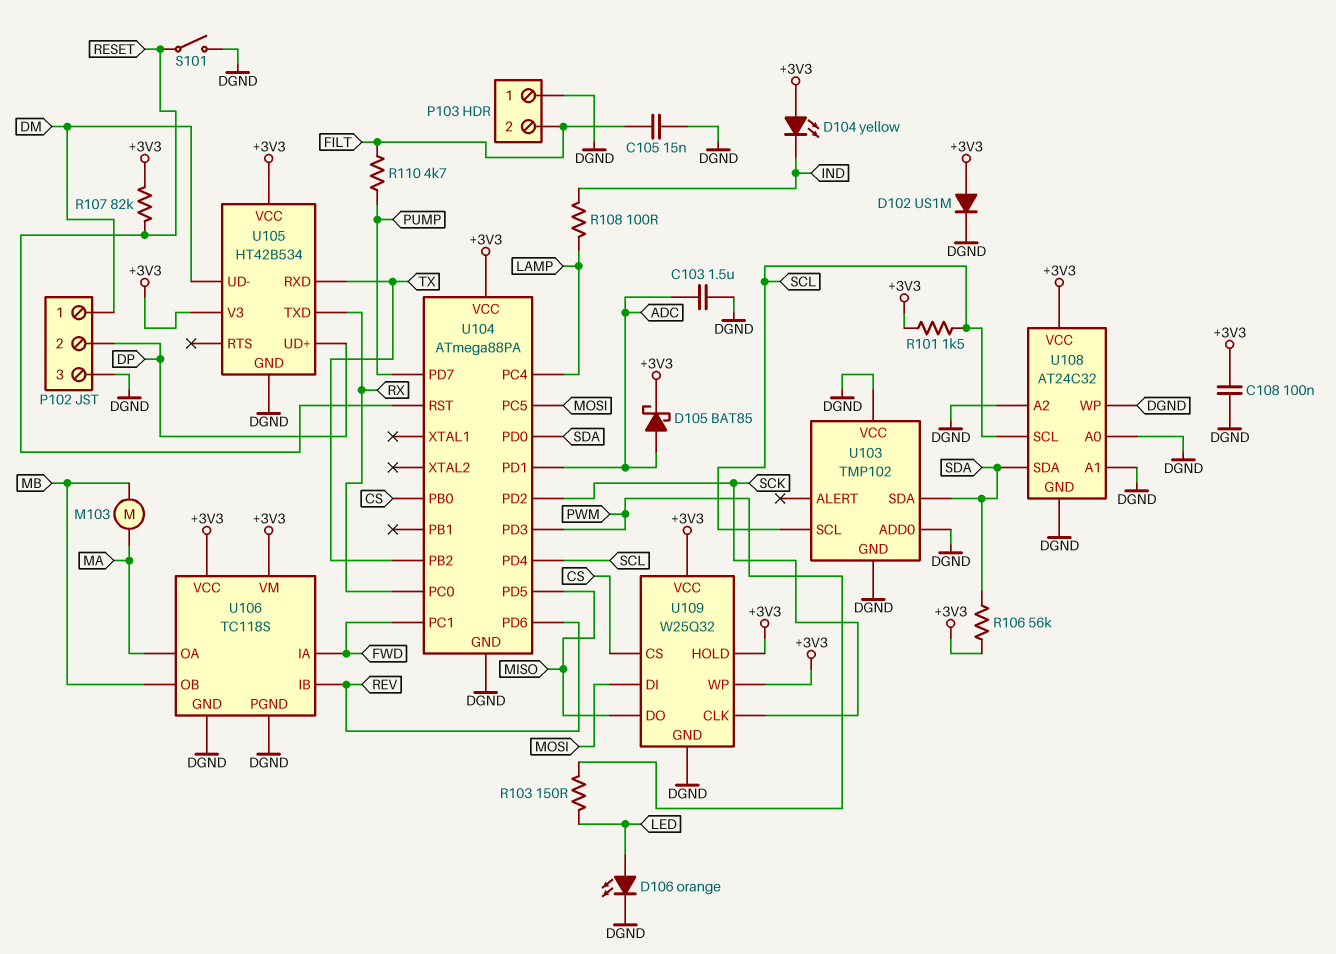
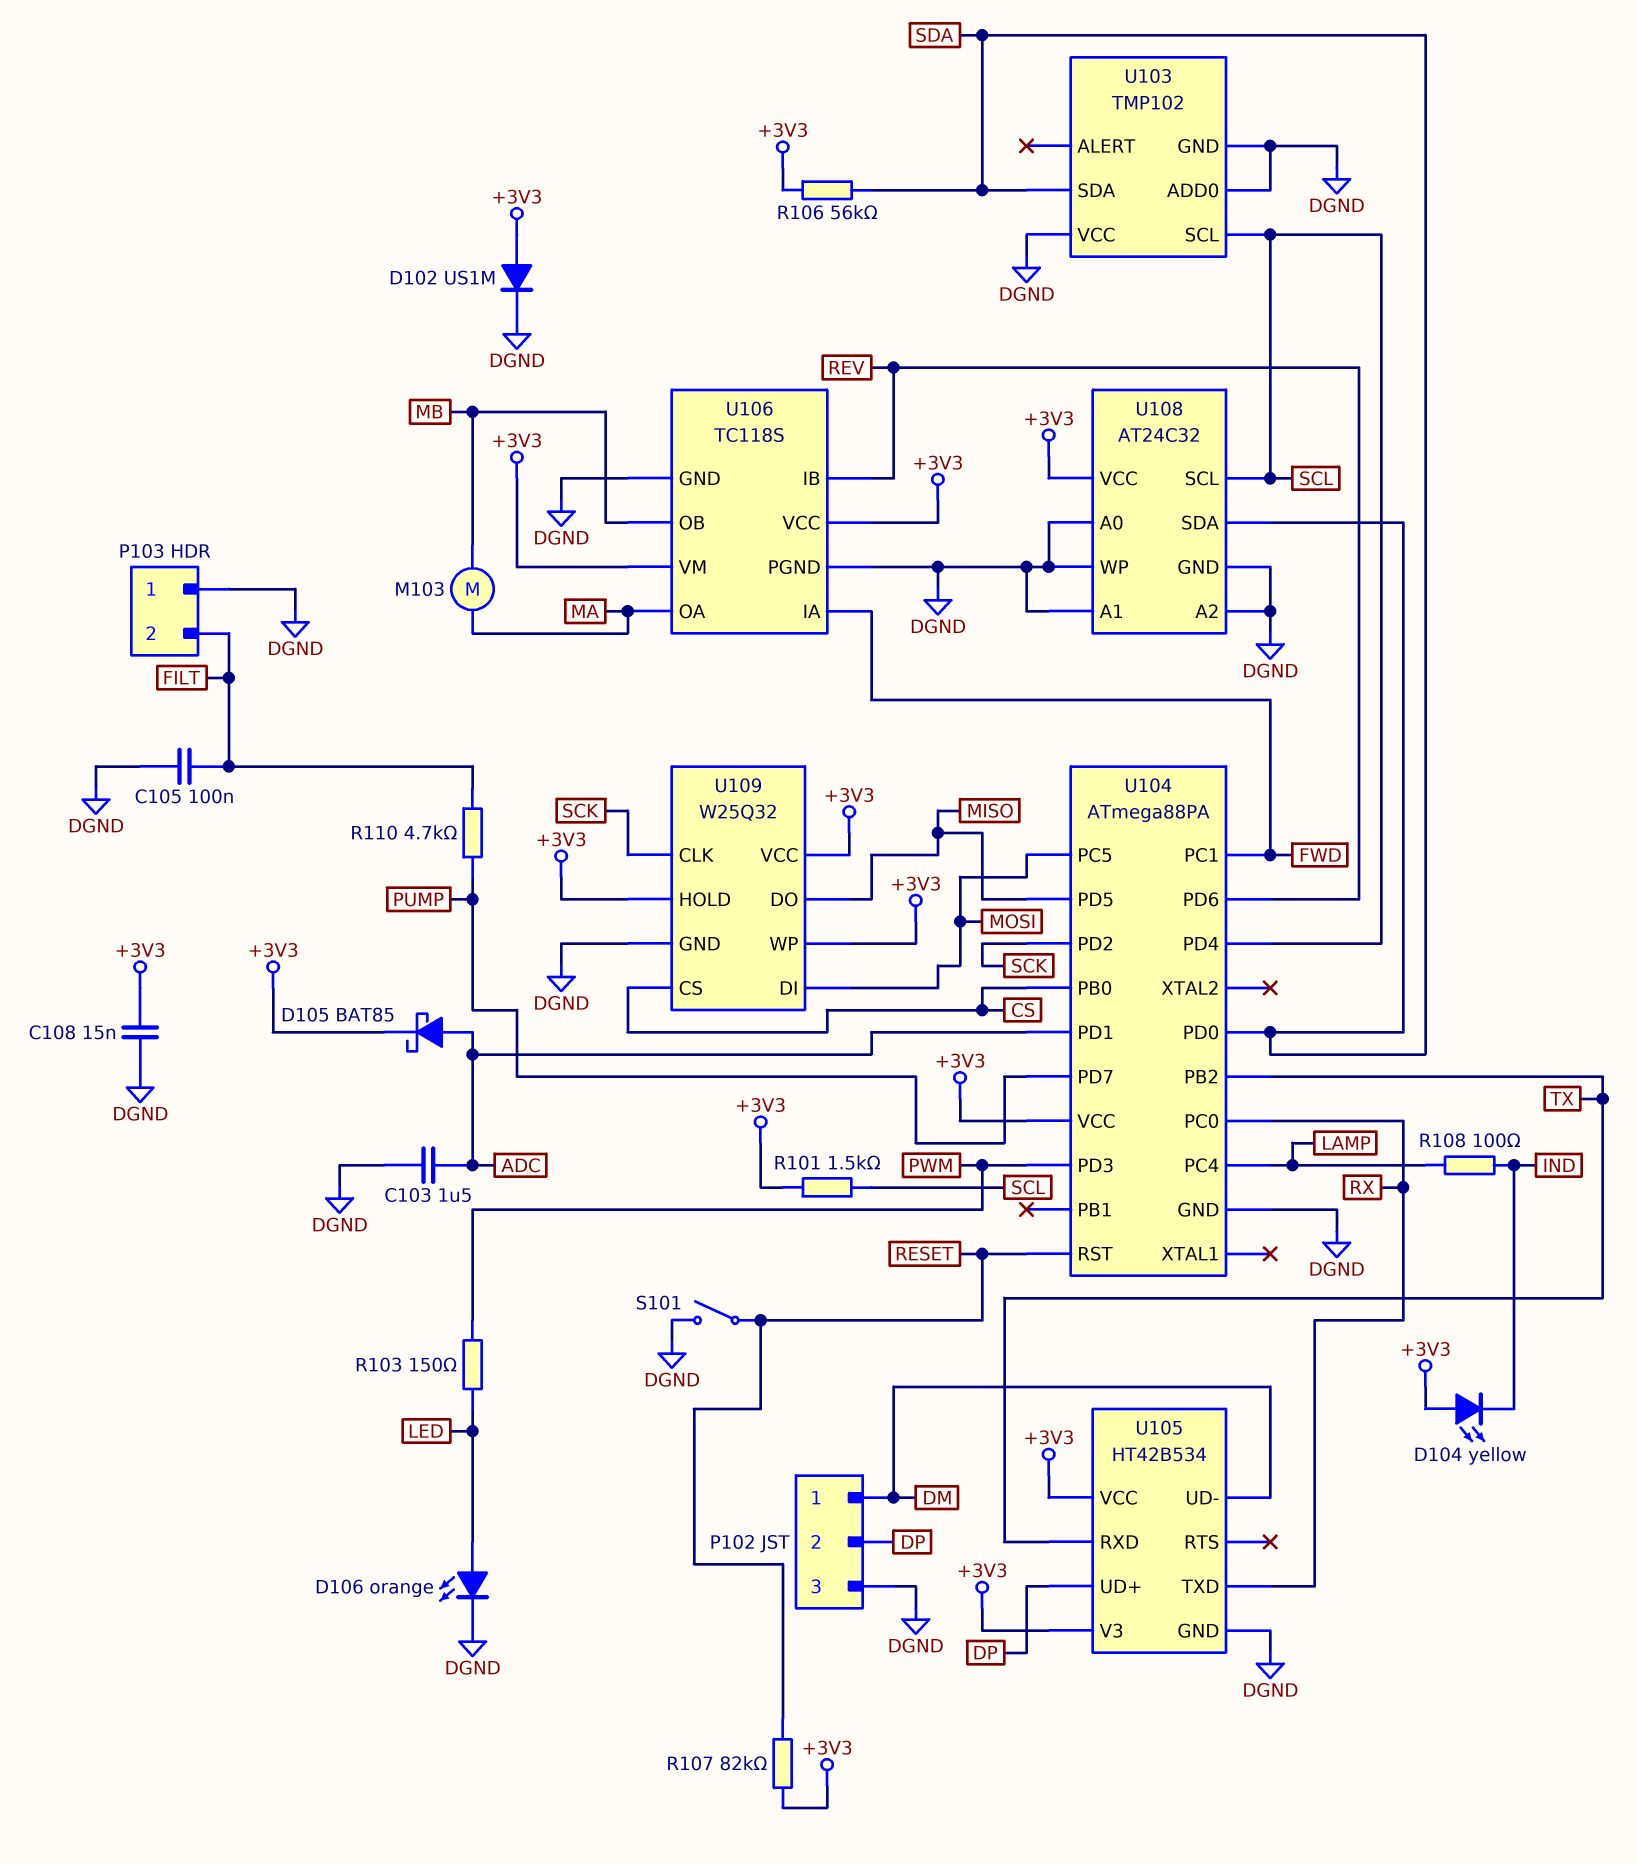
C105: 15nF (DGND, FILT) -> 100nF (DGND, FILT)
C108: 100nF (+3V3, DGND) -> 15nF (+3V3, DGND)

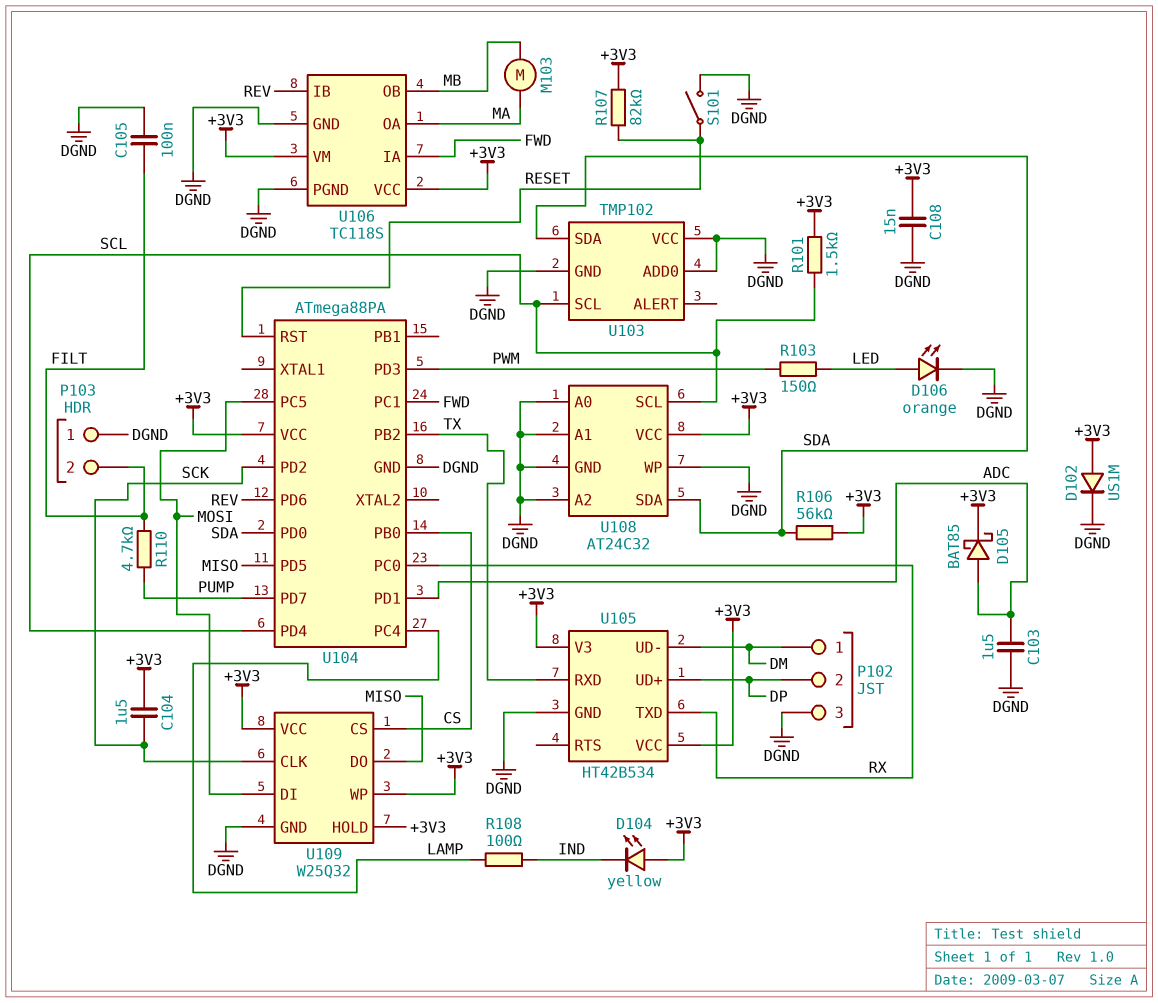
C104: none -> 1.5uF (+3V3, SCK)

